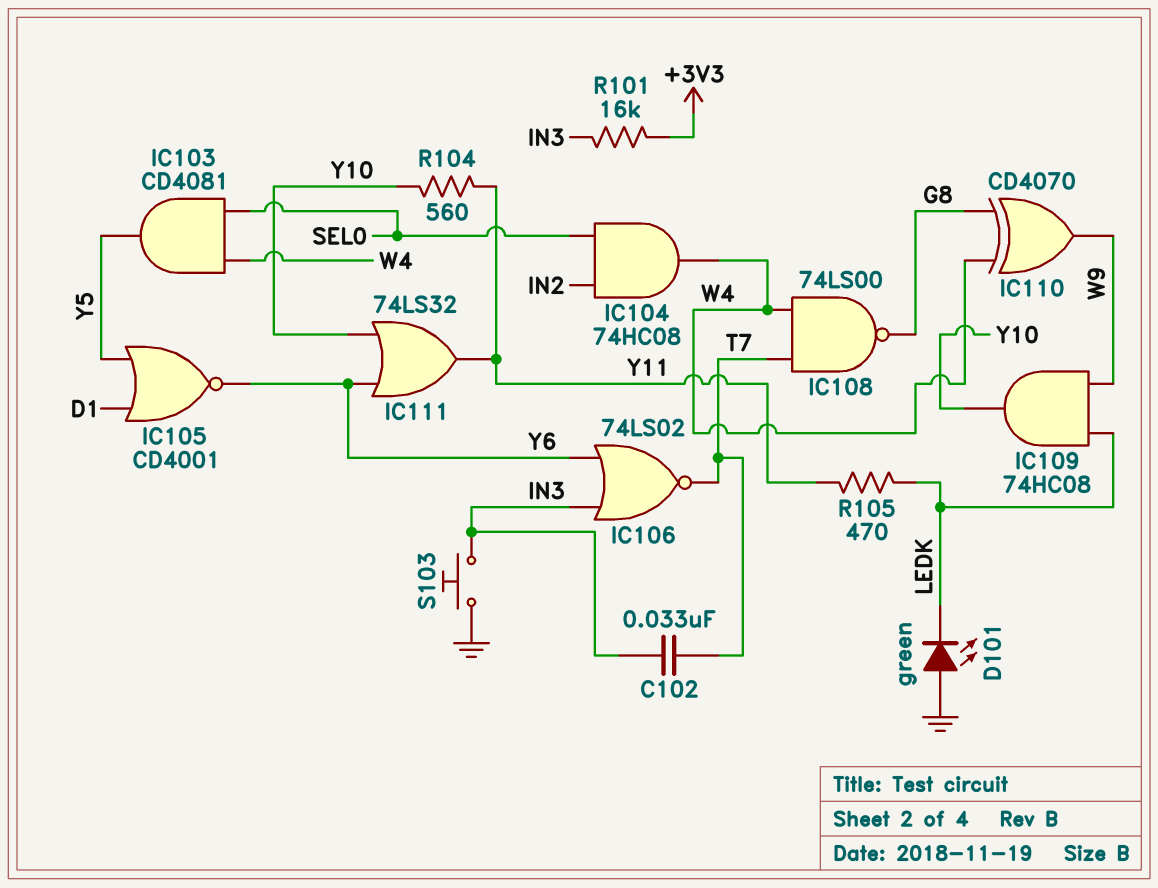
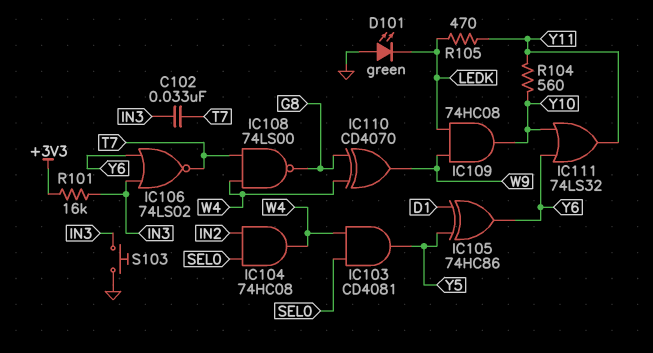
IC105: NOR CD4001 (in D1, in Y5, out Y6) -> XOR 74HC86 (in D1, in Y5, out Y6)

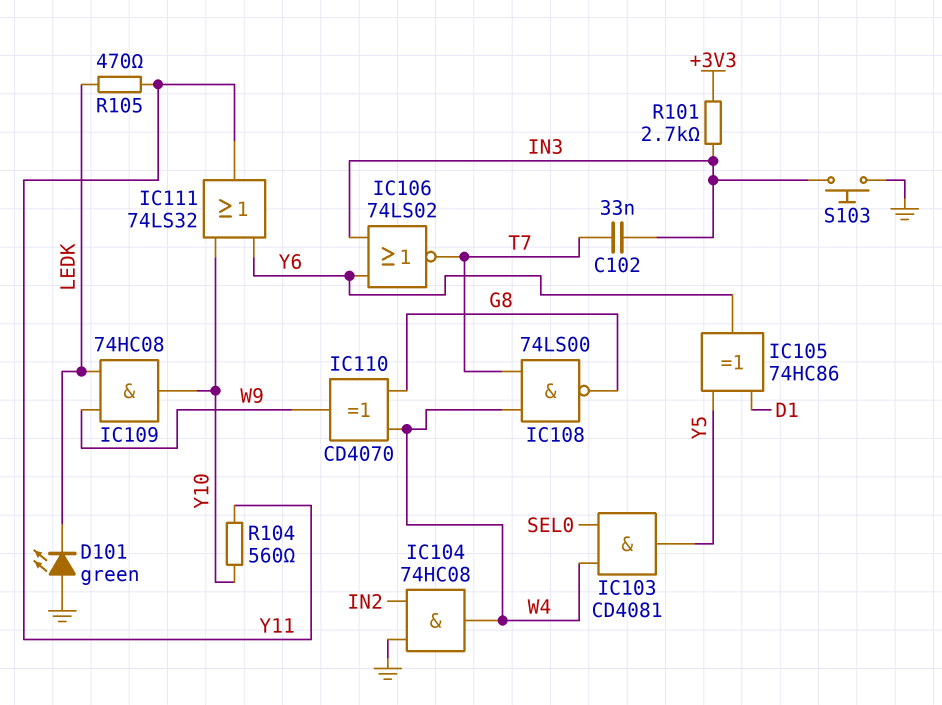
IC104: AND 74HC08 (in IN2, in SEL0, out W4) -> AND 74HC08 (in GND, in IN2, out W4)
R101: 16k (+3V3, IN3) -> 2.7k (+3V3, IN3)

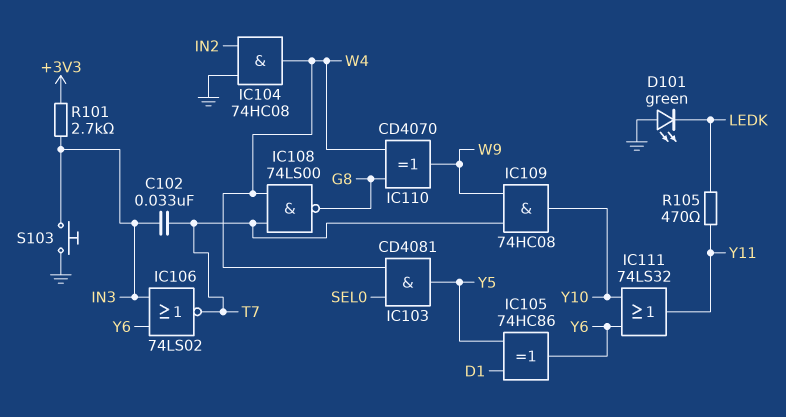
IC109: AND 74HC08 (in LEDK, in W9, out Y10) -> AND 74HC08 (in T7, in W9, out Y10)
R104: 560 (Y10, Y11) -> none

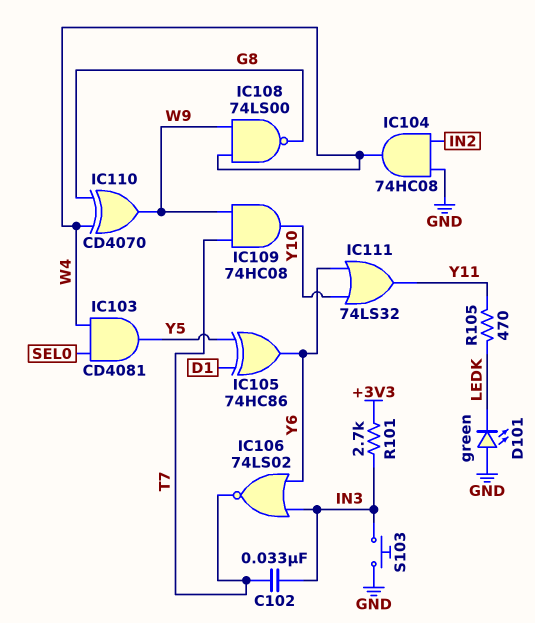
IC108: NAND 74LS00 (in T7, in W4, out G8) -> NAND 74LS00 (in W4, in W9, out G8)

